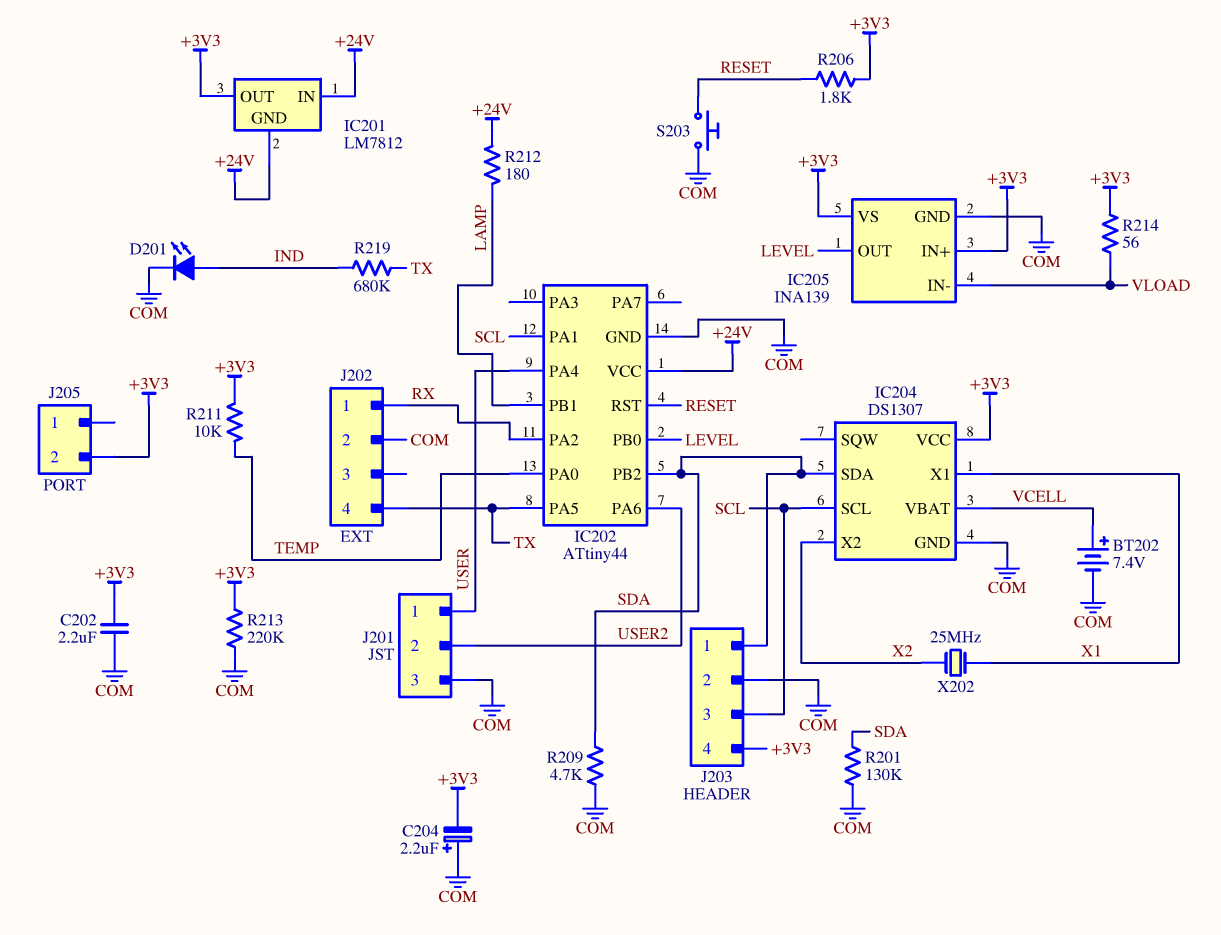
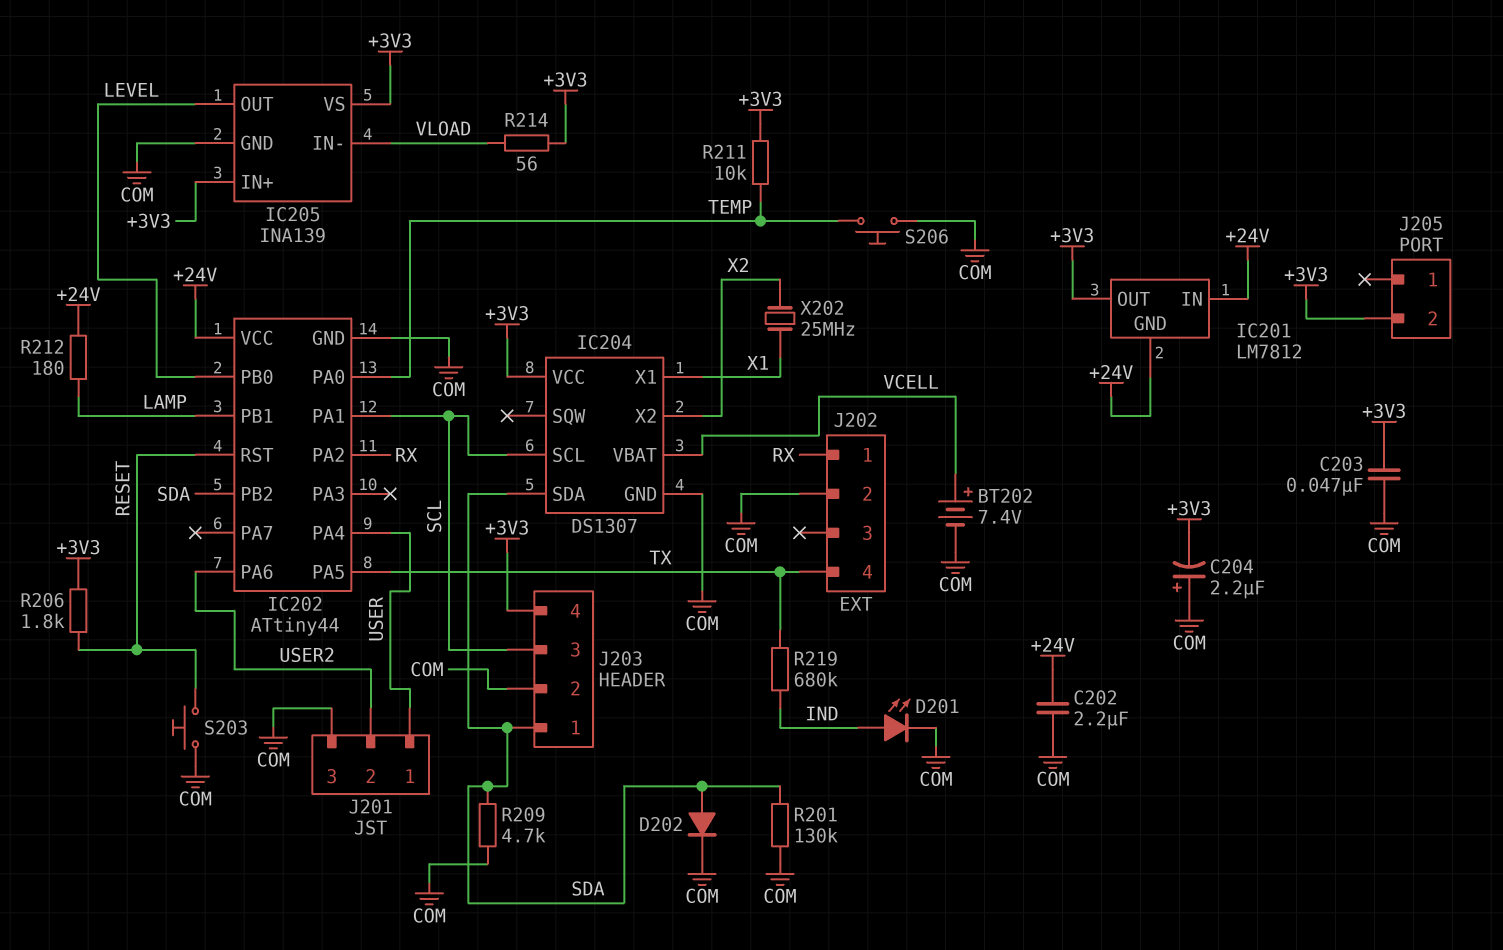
C202: 2.2uF (+3V3, COM) -> 2.2uF (+24V, COM)
C203: none -> 47nF (+3V3, COM)
D202: none -> diode (A SDA, K COM)
R213: 220k (+3V3, COM) -> none
S206: none -> button (COM, TEMP)

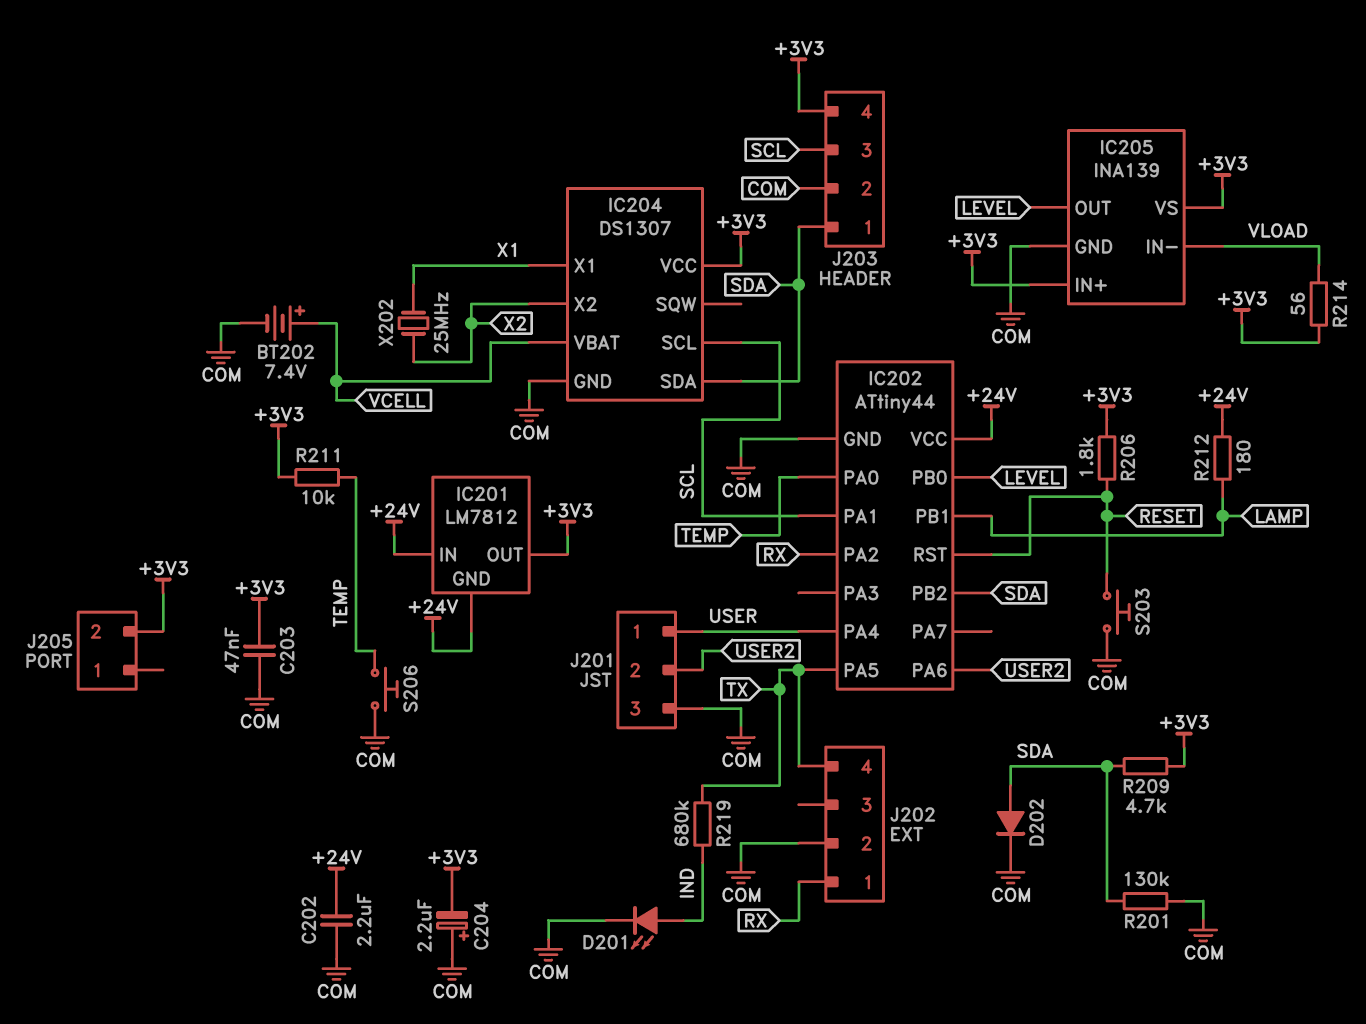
R209: 4.7k (COM, SDA) -> 4.7k (+3V3, SDA)

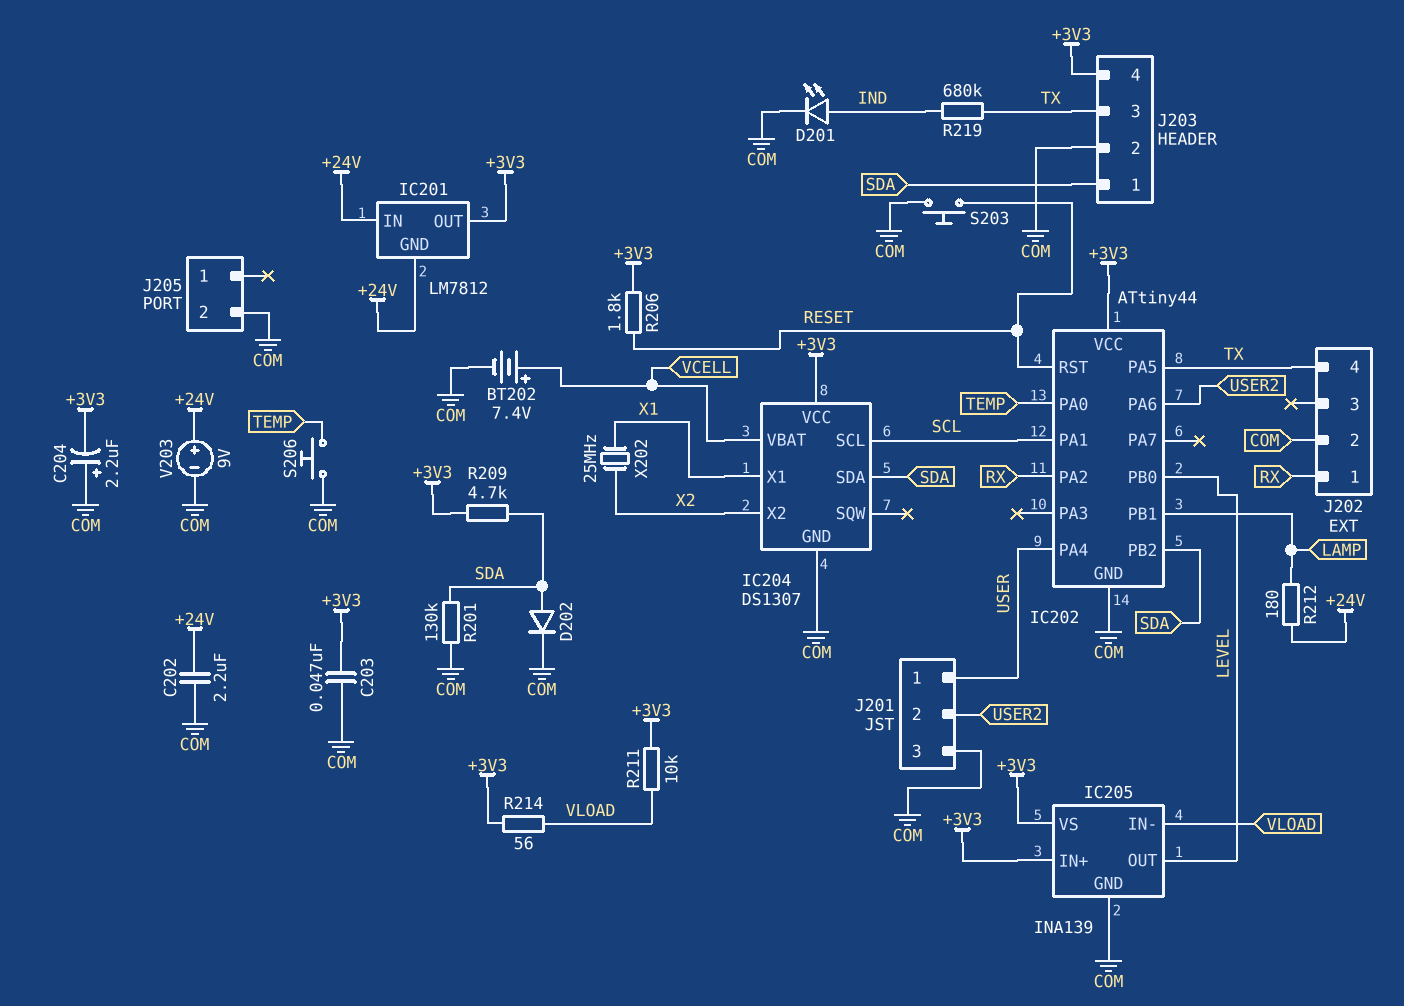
IC202 pin VCC: +24V -> +3V3
J203 pin 3: SCL -> TX
J205 pin 2: +3V3 -> COM
R211: 10k (+3V3, TEMP) -> 10k (+3V3, VLOAD)
V203: none -> 9V (plus +24V, minus COM)

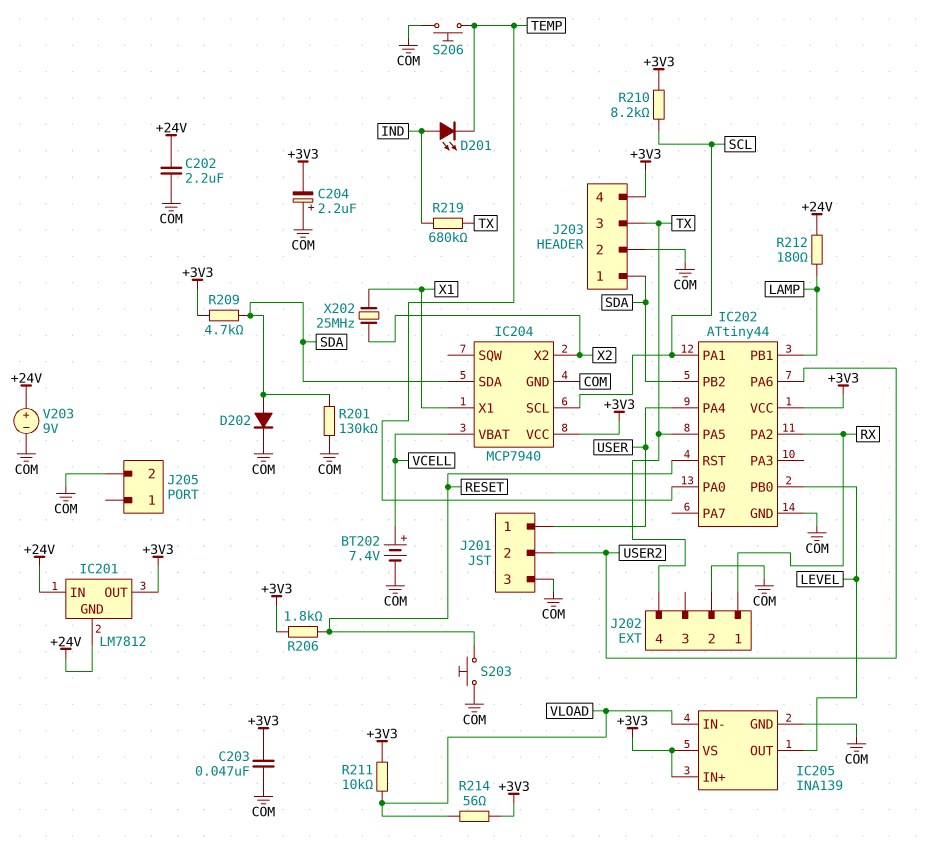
D201: LED (A IND, K COM) -> LED (A IND, K TEMP)
IC204: DS1307 -> MCP7940
R210: none -> 8.2k (+3V3, SCL)

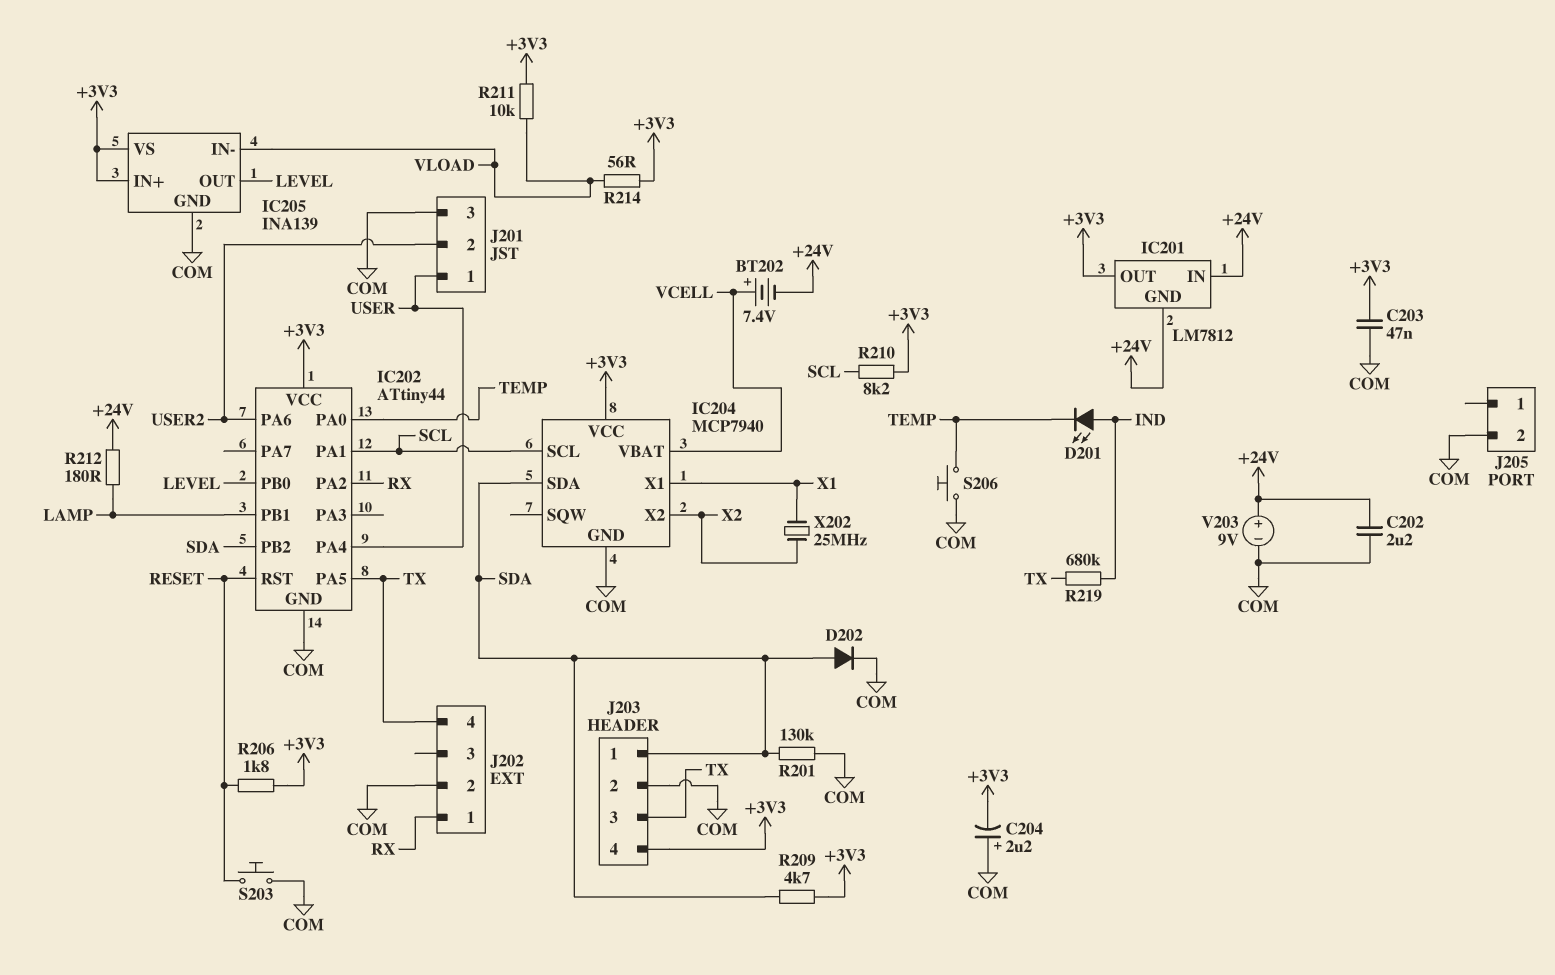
BT202: 7.4V (plus VCELL, minus COM) -> 7.4V (plus VCELL, minus +24V)

